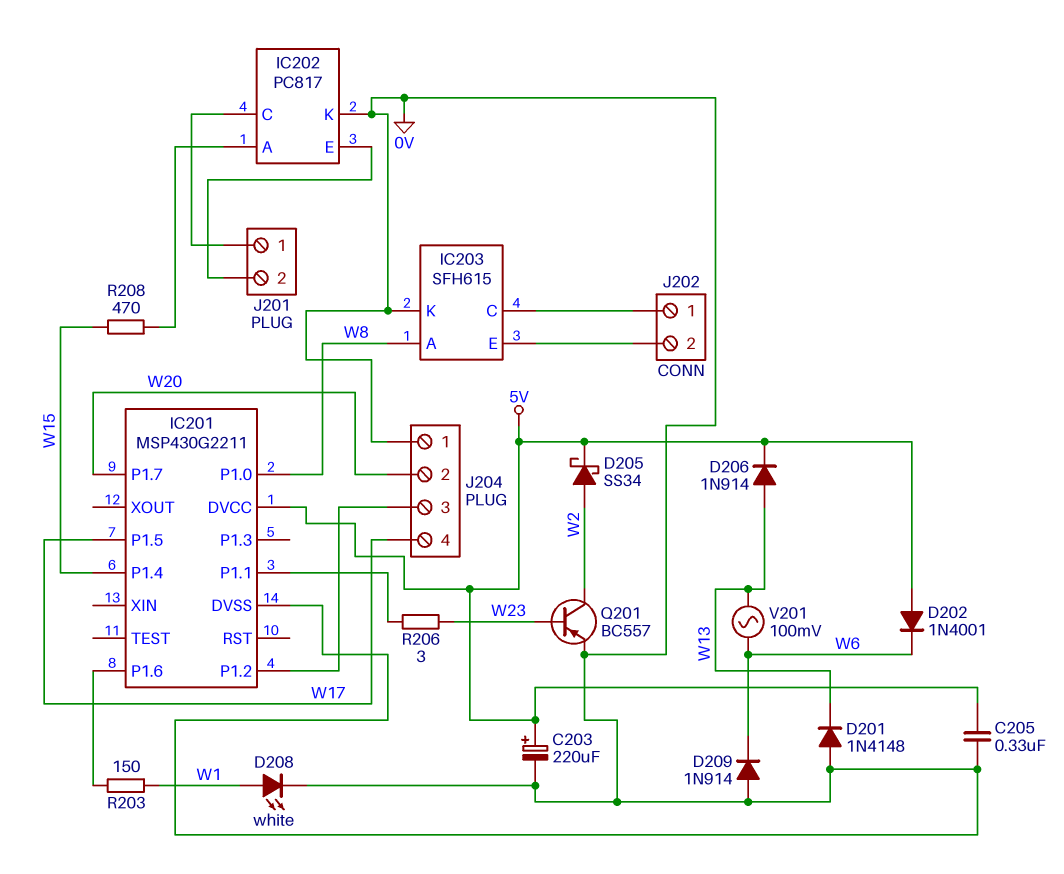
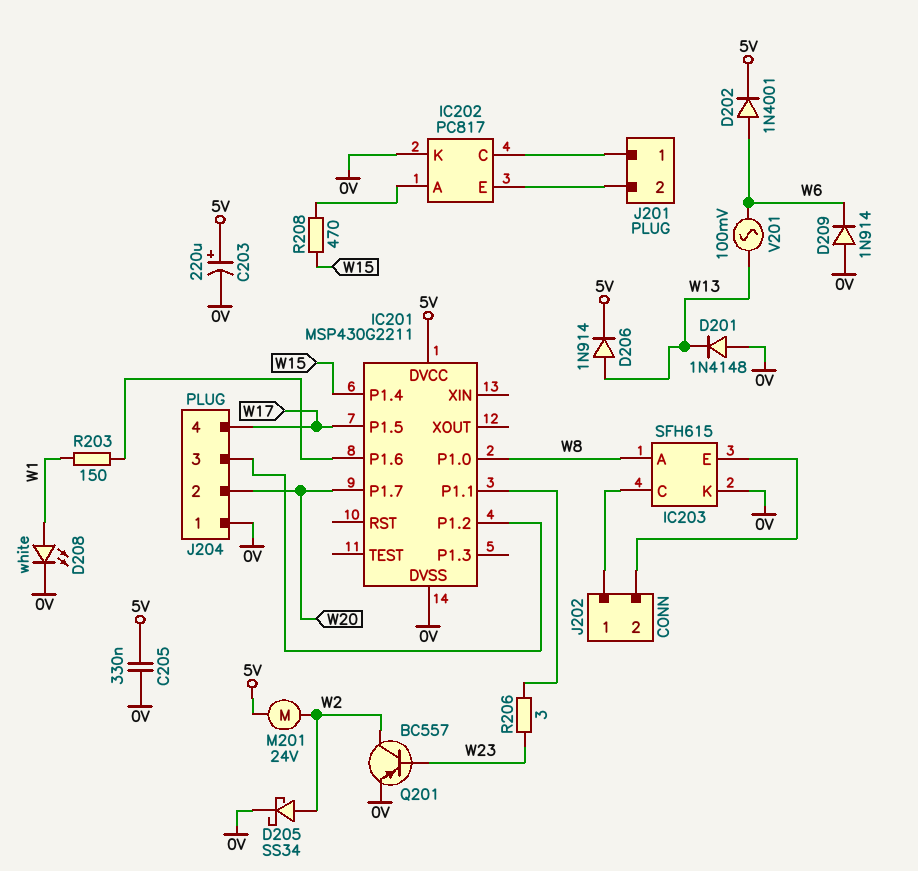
D202: diode 1N4001 (A 5V, K W6) -> diode 1N4001 (A W6, K 5V)
D205: schottky SS34 (A W2, K 5V) -> schottky SS34 (A W2, K 0V)
M201: none -> motor 24V (5V, W2)

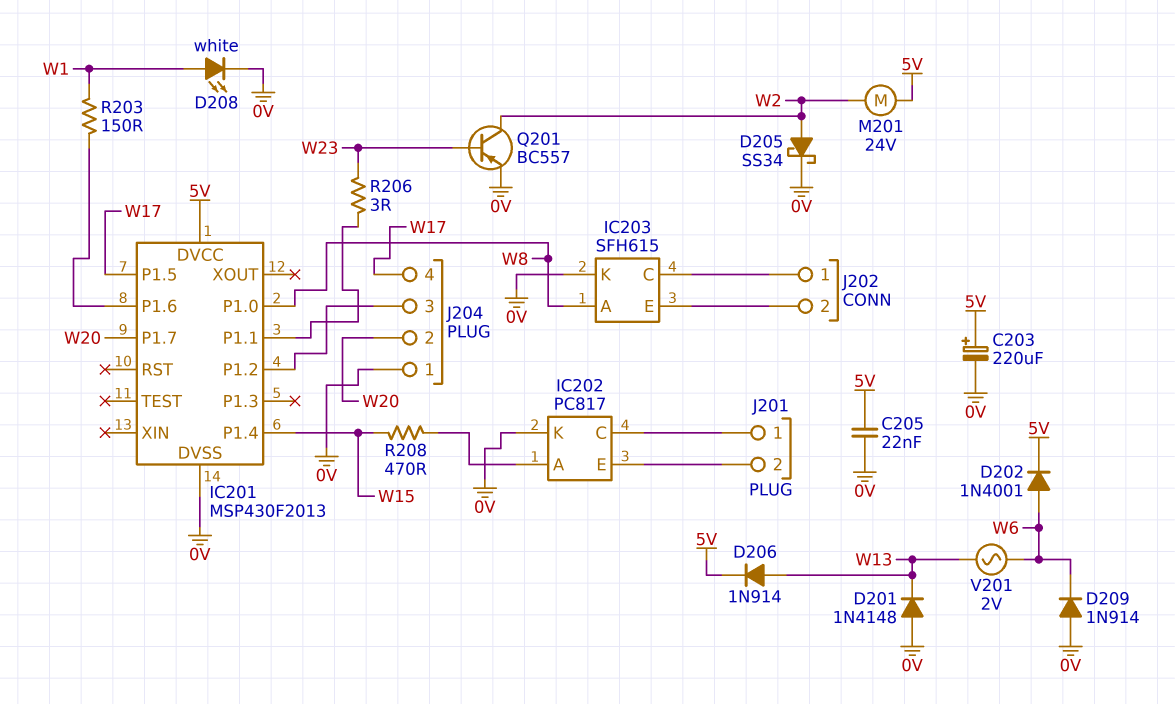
C205: 330nF (0V, 5V) -> 22nF (0V, 5V)
IC201: MSP430G2211 -> MSP430F2013
V201: AC 100mV (W6, W13) -> AC 2V (W6, W13)

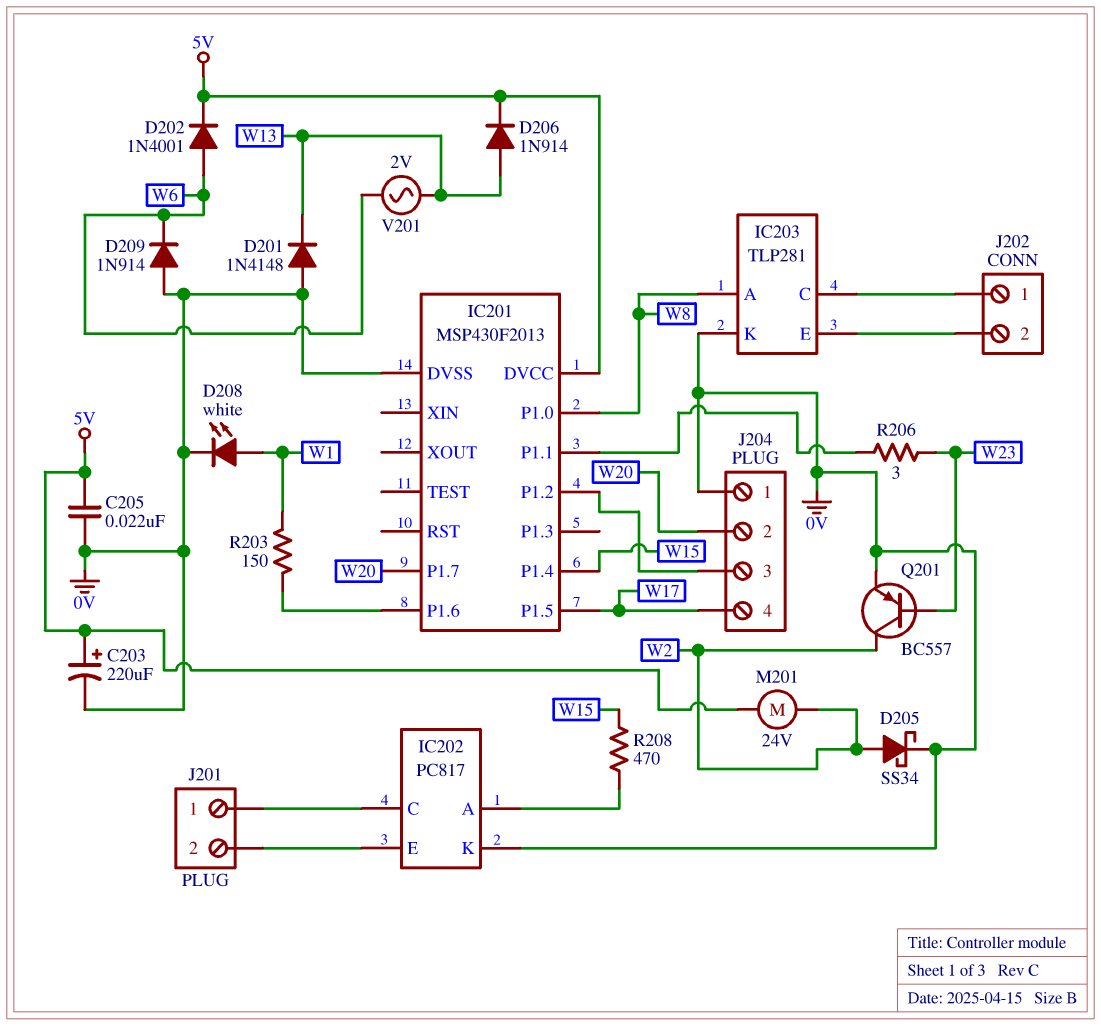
IC203: SFH615 -> TLP281

